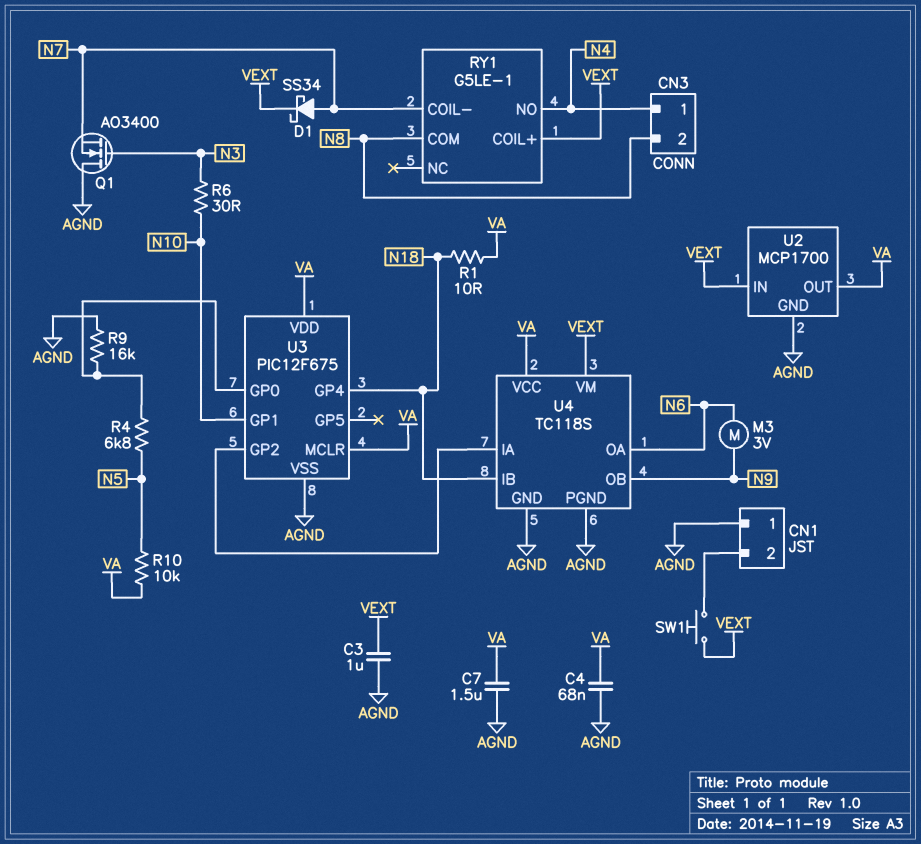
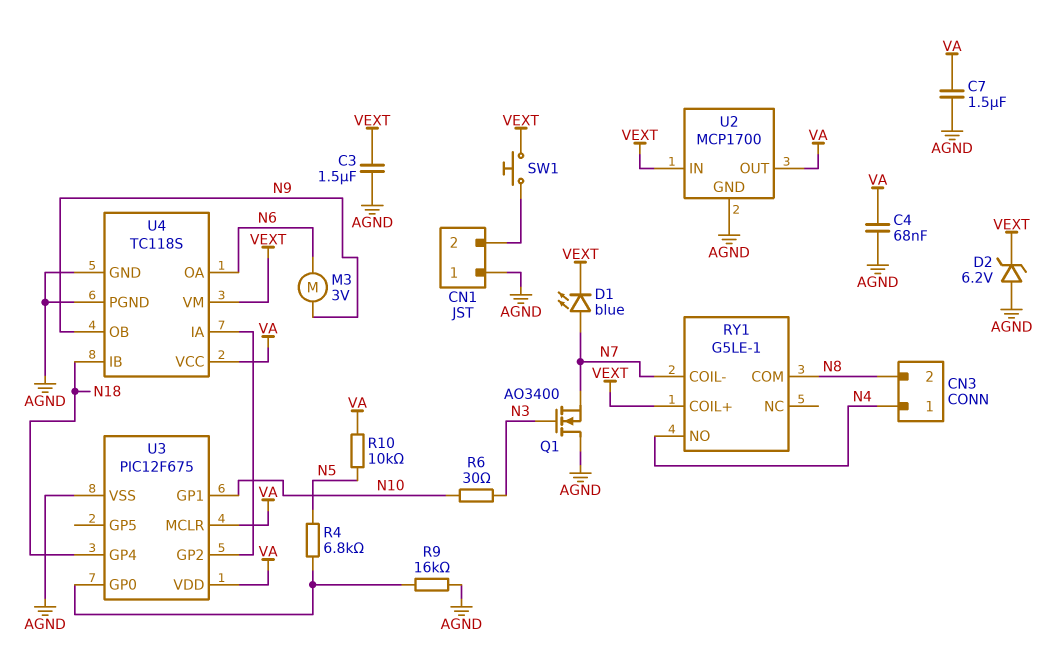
C3: 1uF (AGND, VEXT) -> 1.5uF (AGND, VEXT)
D1: schottky SS34 (A N7, K VEXT) -> LED blue (A N7, K VEXT)
D2: none -> zener 6.2V (A AGND, K VEXT)
R1: 10 (N18, VA) -> none

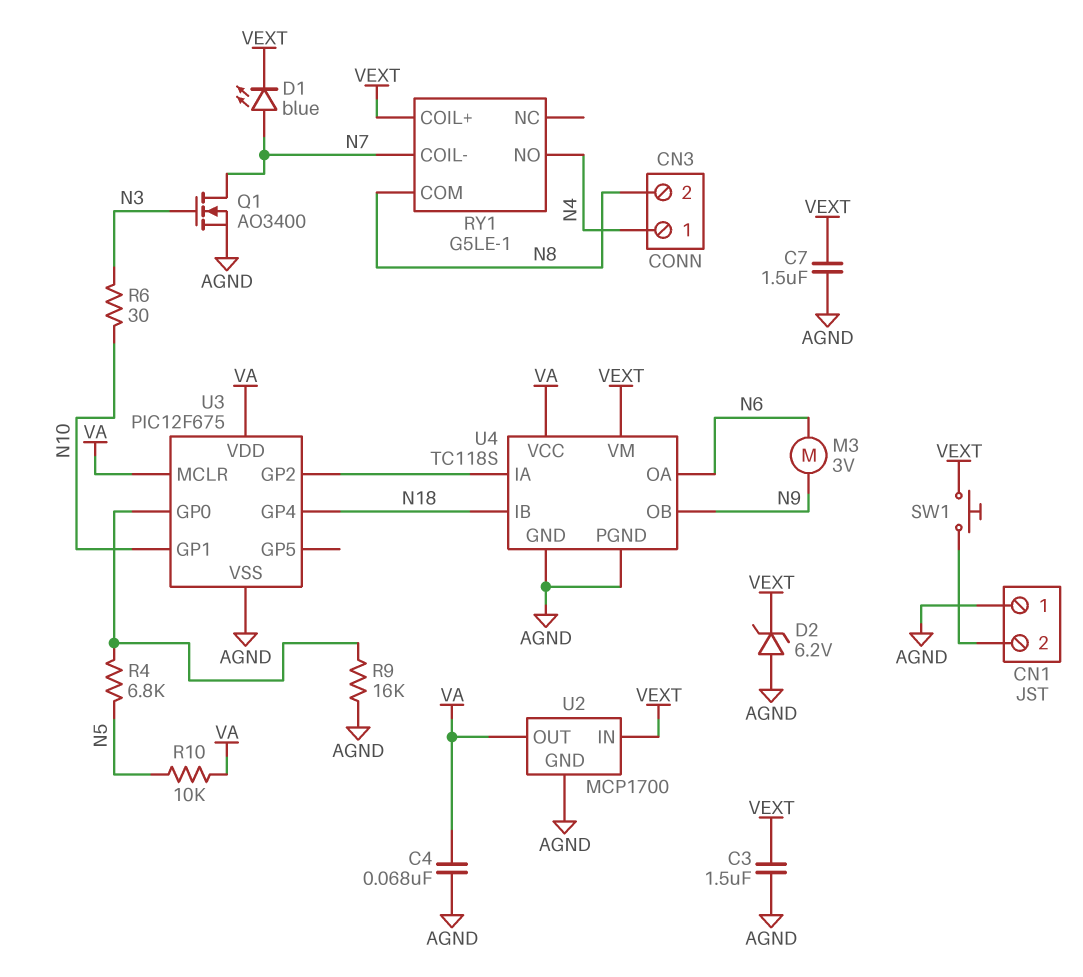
C7: 1.5uF (AGND, VA) -> 1.5uF (AGND, VEXT)
Q1: NMOS AO3400 (G N3, D AGND, S N7) -> NMOS AO3400 (G N3, D N7, S AGND)

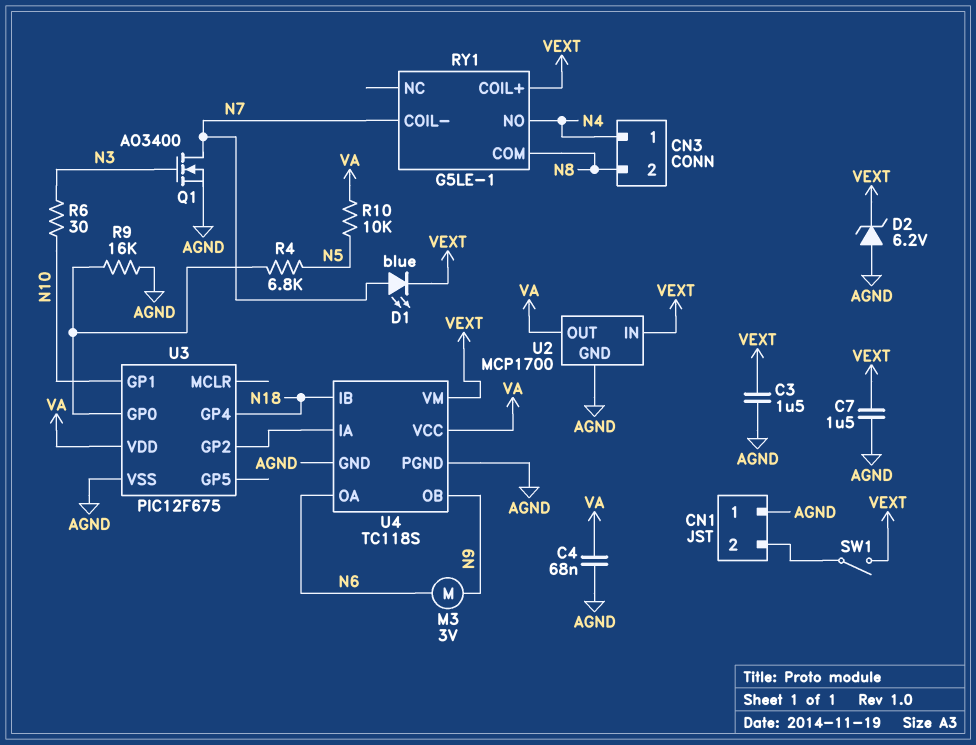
SW1: button (CN1/2, VEXT) -> switch (CN1/2, VEXT)
U3 pin MCLR: VA -> none

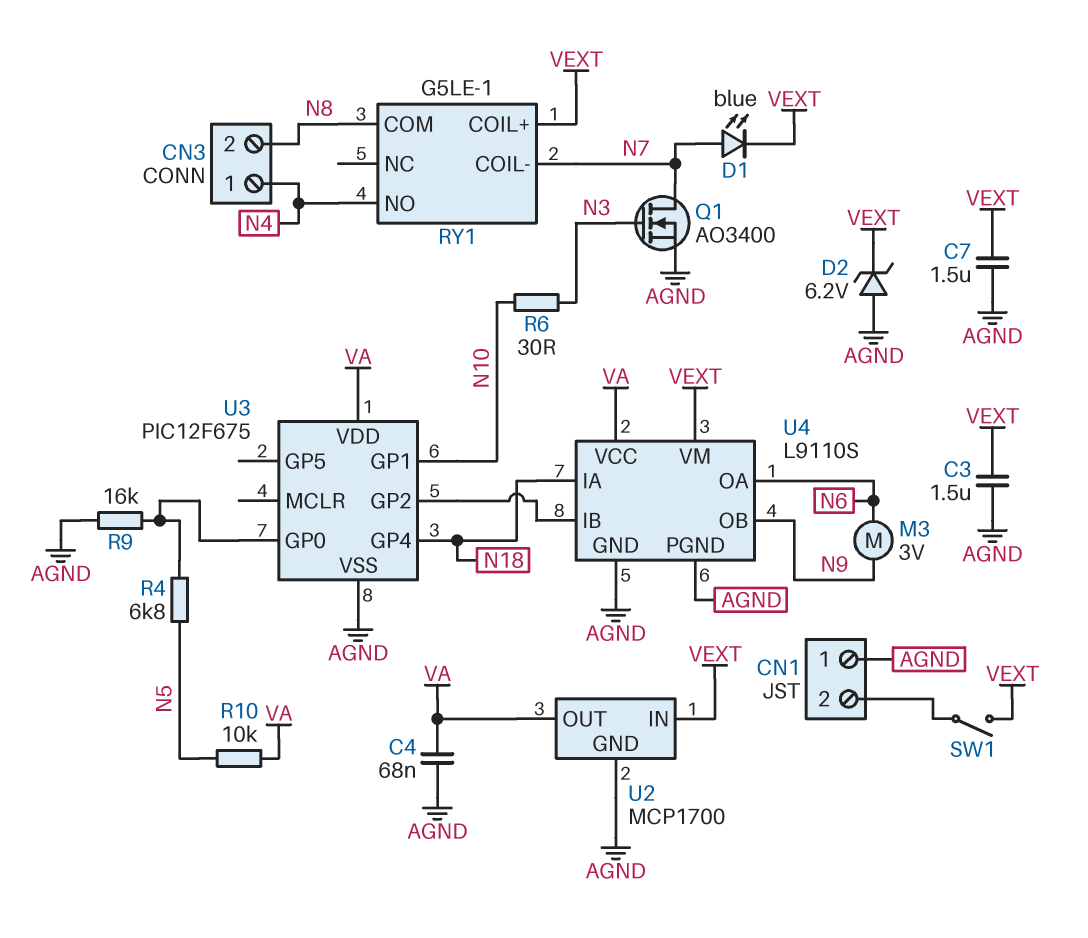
U4: TC118S -> L9110S
U4 pin IA: U3/GP2 -> N18
U4 pin IB: N18 -> U3/GP2

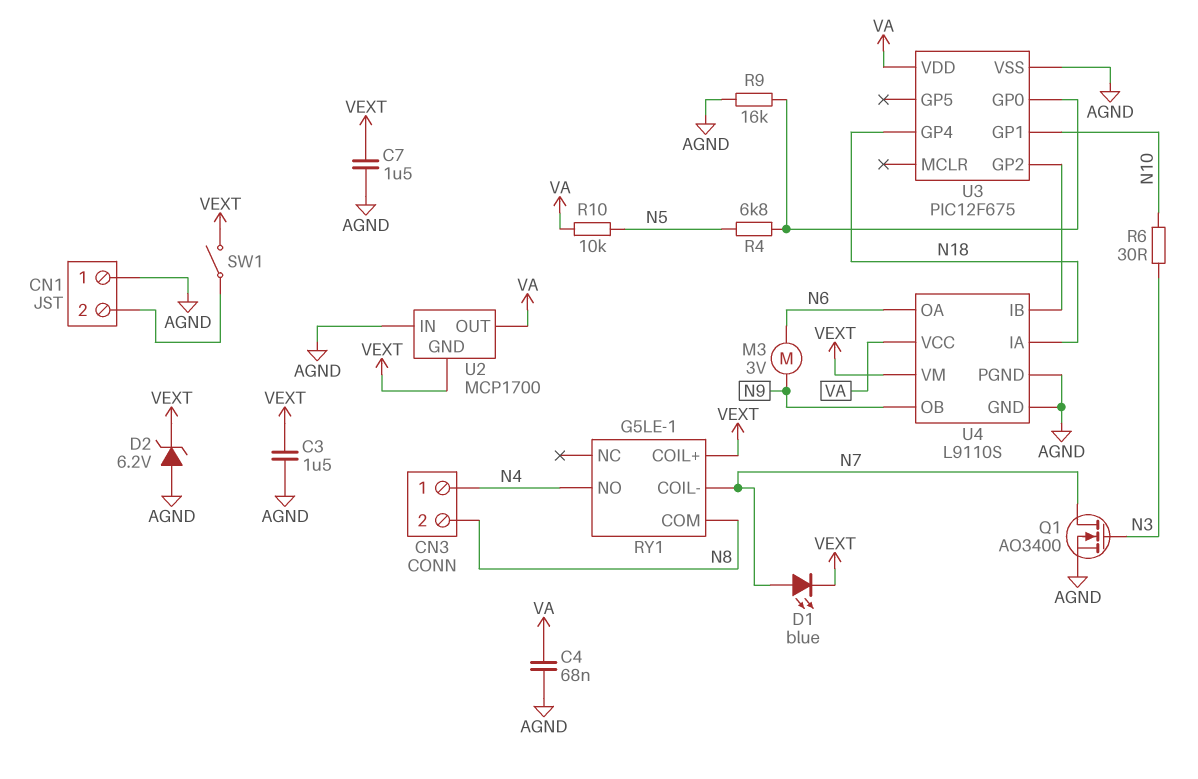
U2 pin GND: AGND -> VEXT
U2 pin IN: VEXT -> AGND

